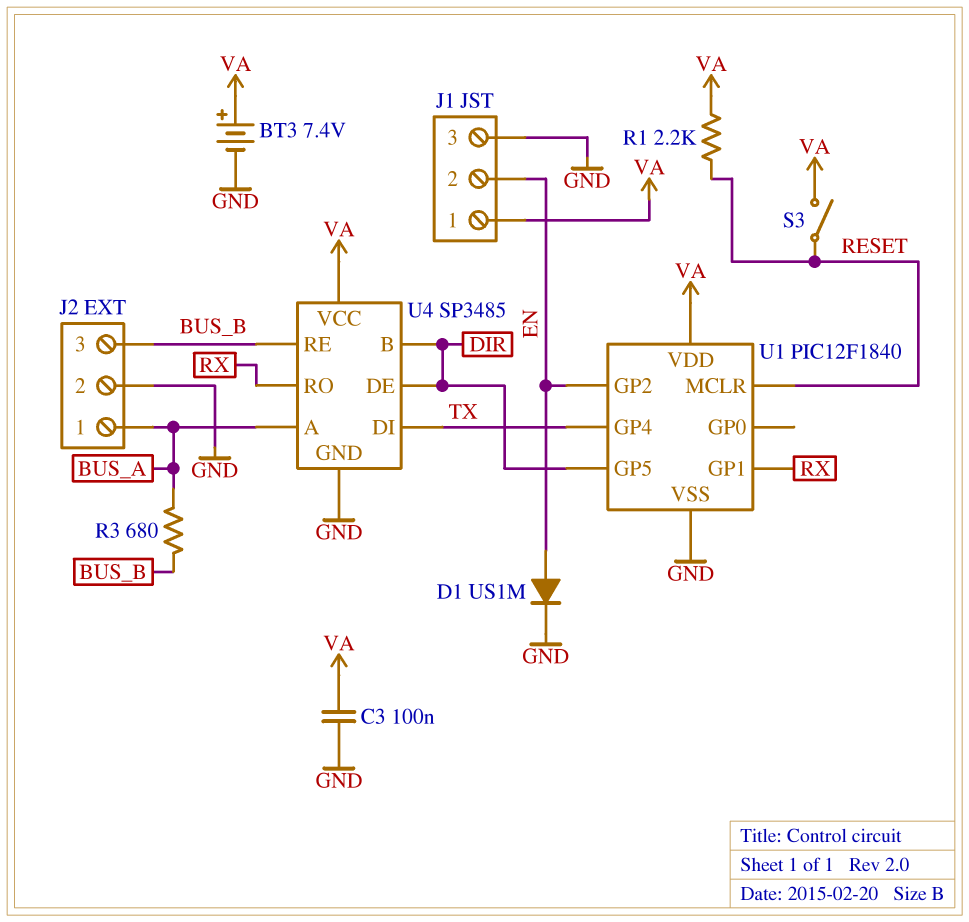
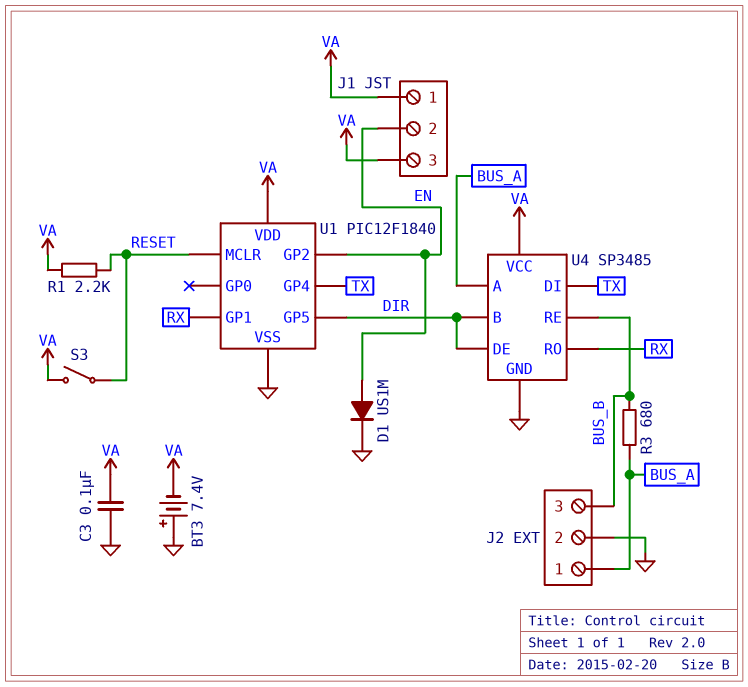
BT3: 7.4V (plus VA, minus GND) -> 7.4V (plus GND, minus VA)
J1 pin 3: GND -> VA

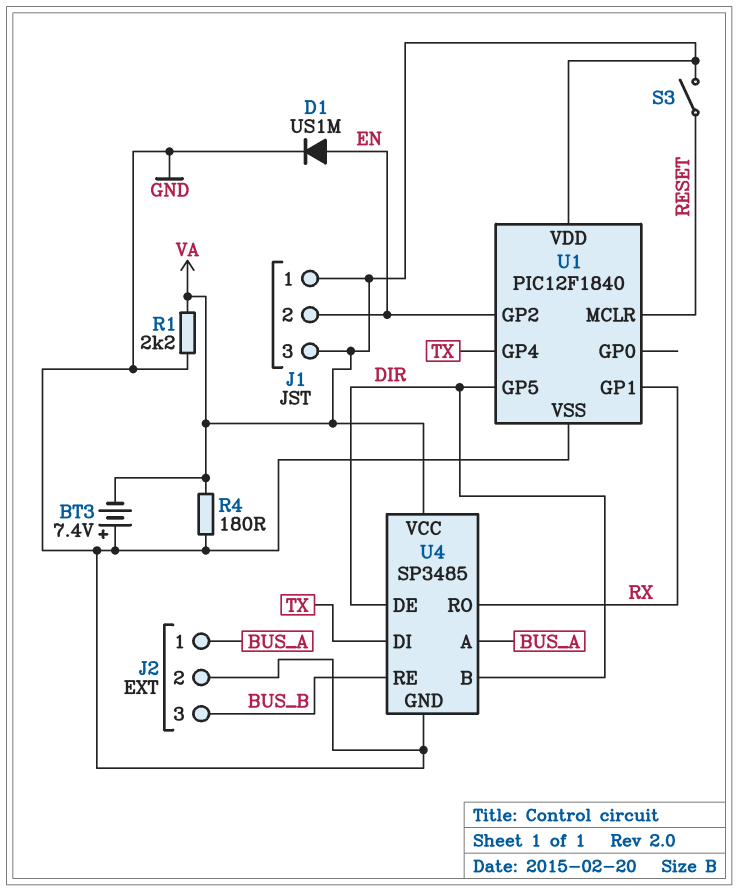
C3: 100nF (GND, VA) -> none
R1: 2.2k (RESET, VA) -> 2.2k (GND, VA)
R3: 680 (BUS_A, BUS_B) -> none
R4: none -> 180 (GND, VA)

